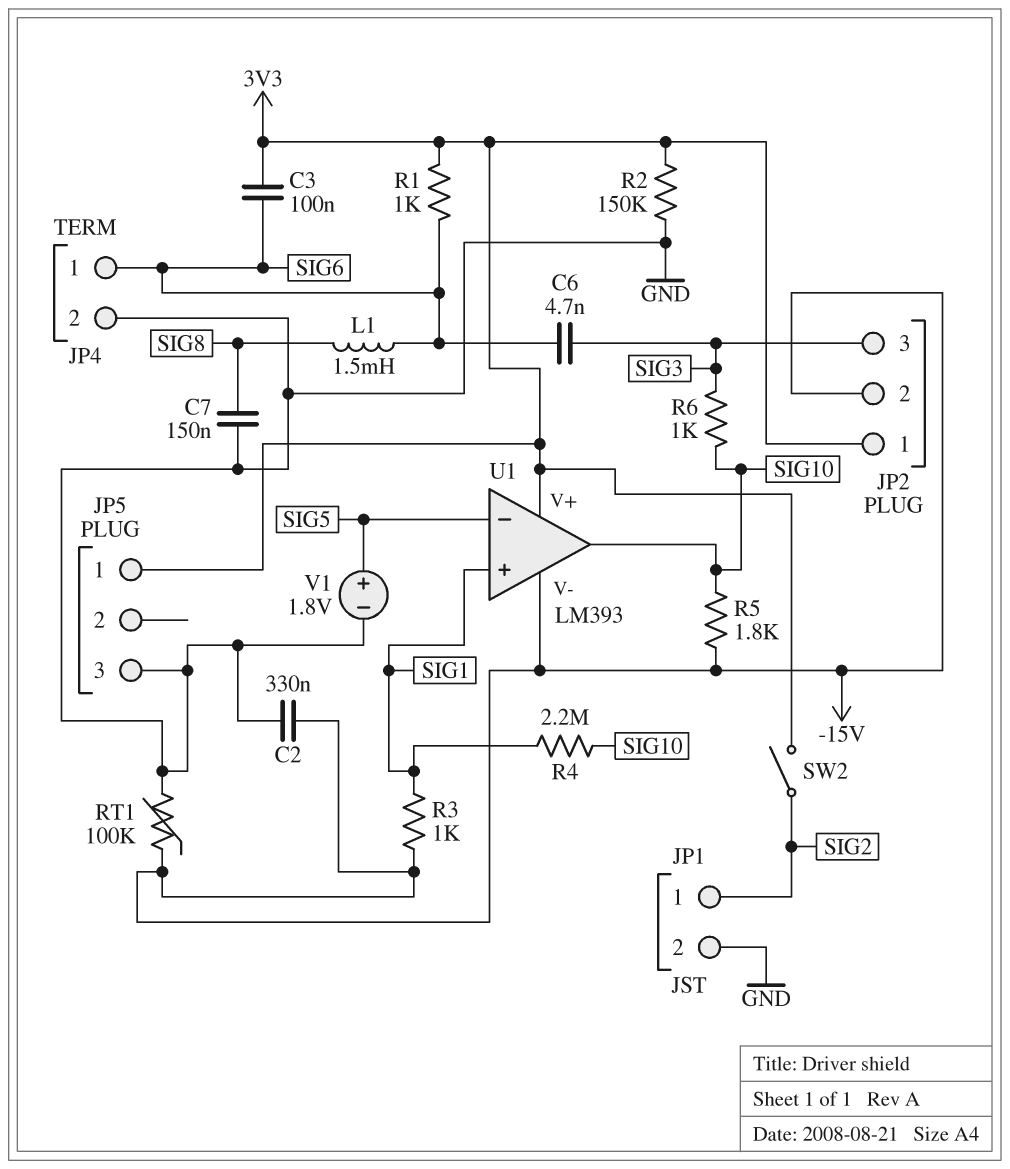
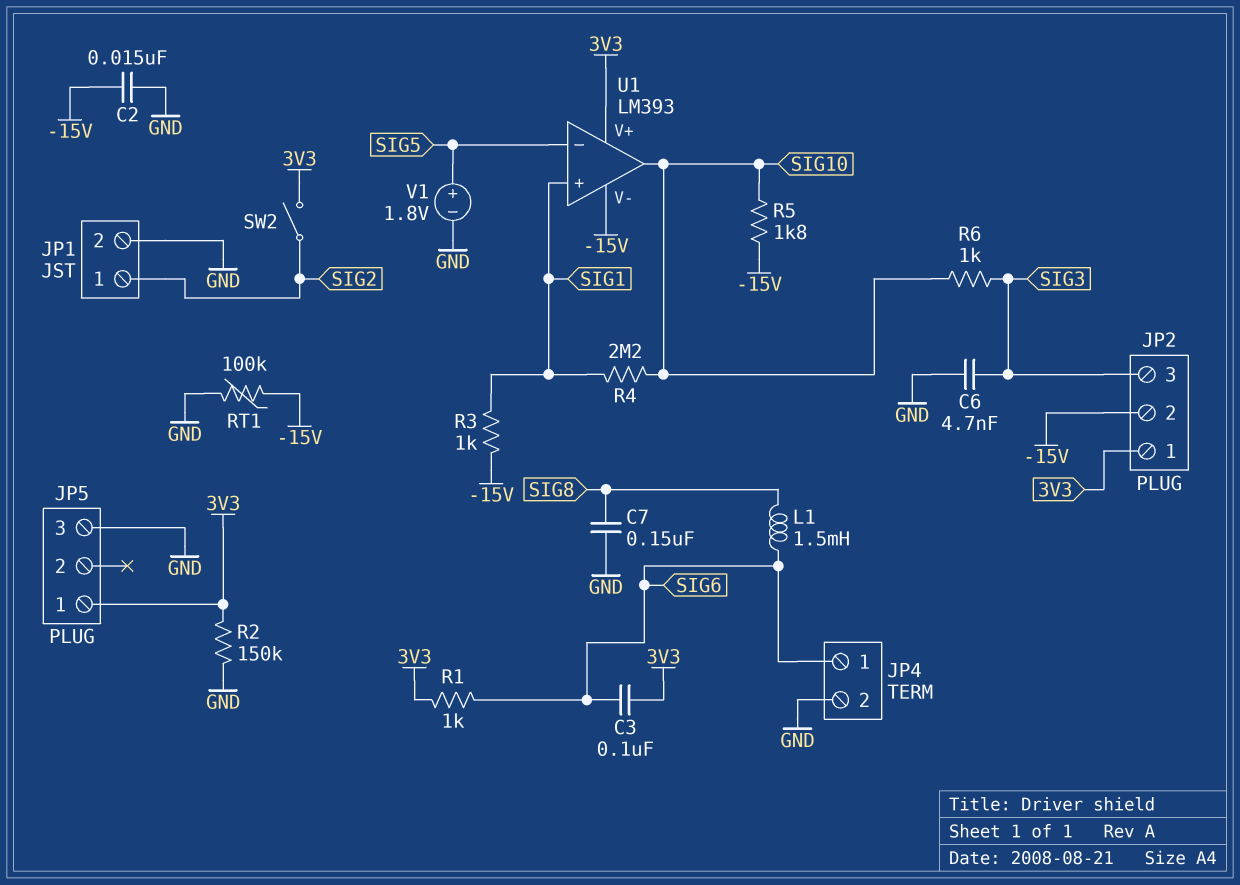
C2: 330nF (-15V, GND) -> 15nF (-15V, GND)
C6: 4.7nF (SIG3, SIG6) -> 4.7nF (GND, SIG3)

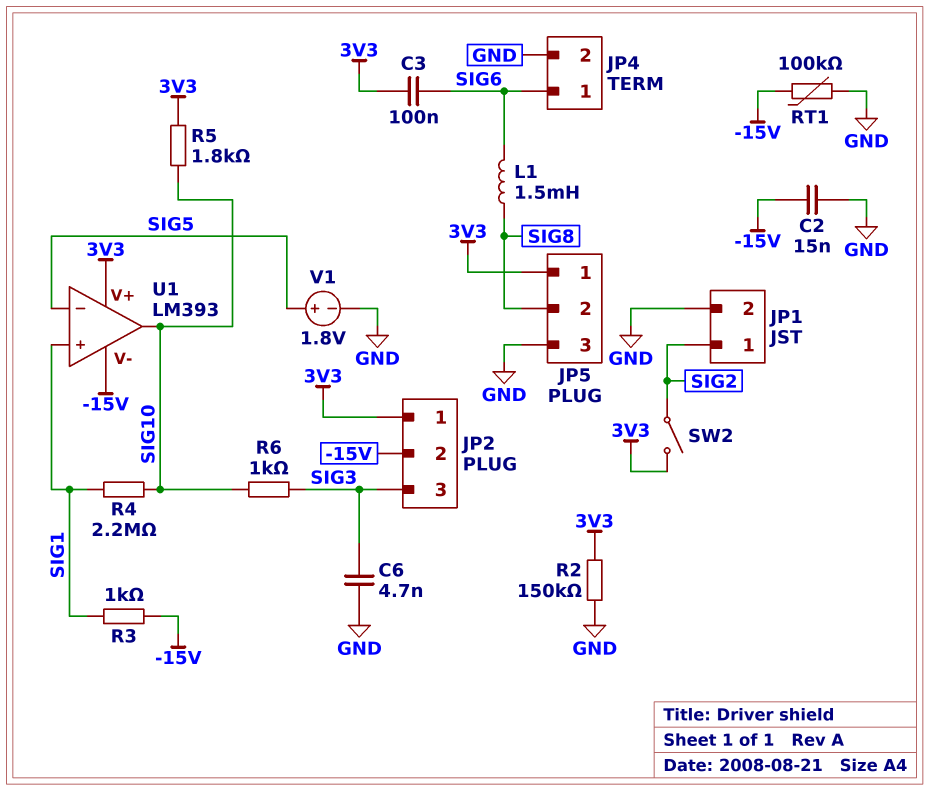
C7: 150nF (GND, SIG8) -> none
JP5 pin 2: none -> SIG8
R1: 1k (3V3, SIG6) -> none
R5: 1.8k (-15V, SIG10) -> 1.8k (3V3, SIG10)

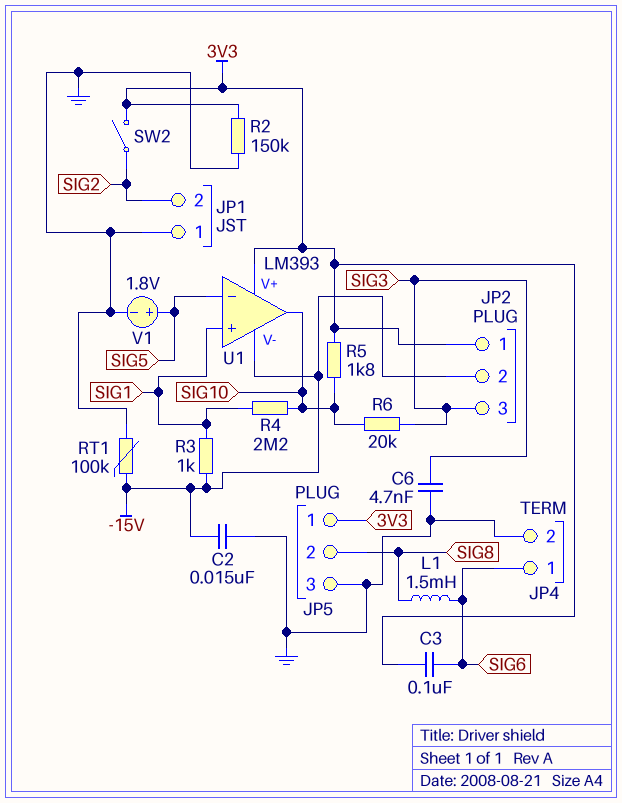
JP1 pin 1: SIG2 -> GND
JP1 pin 2: GND -> SIG2
R6: 1k (SIG3, SIG10) -> 20k (SIG3, SIG10)

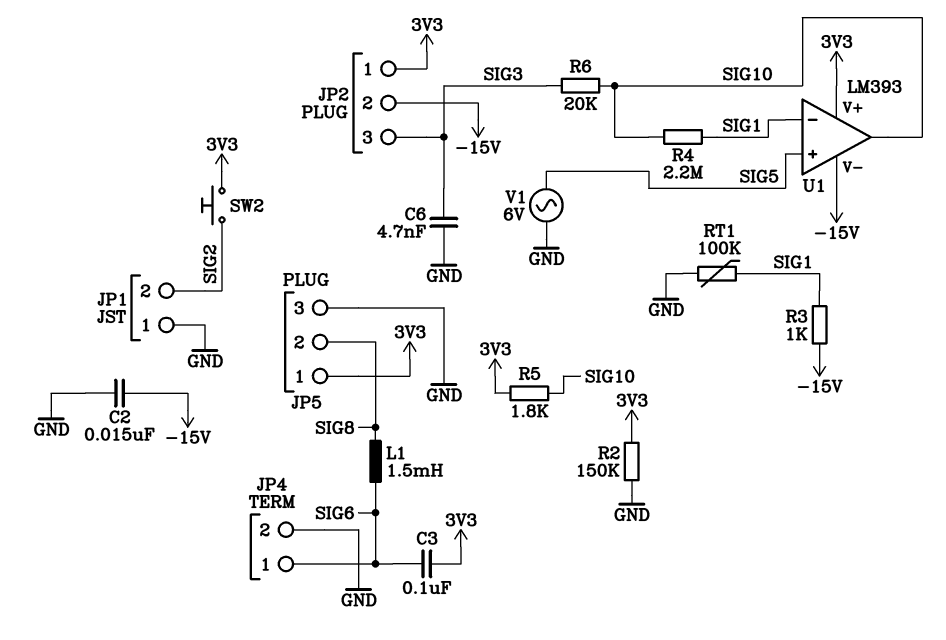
RT1: 100k (-15V, GND) -> 100k (GND, SIG1)
SW2: switch (3V3, SIG2) -> button (3V3, SIG2)
U1 pin in+: SIG1 -> SIG5
U1 pin in-: SIG5 -> SIG1
V1: 1.8V (plus SIG5, minus GND) -> AC 6V (GND, SIG5)

